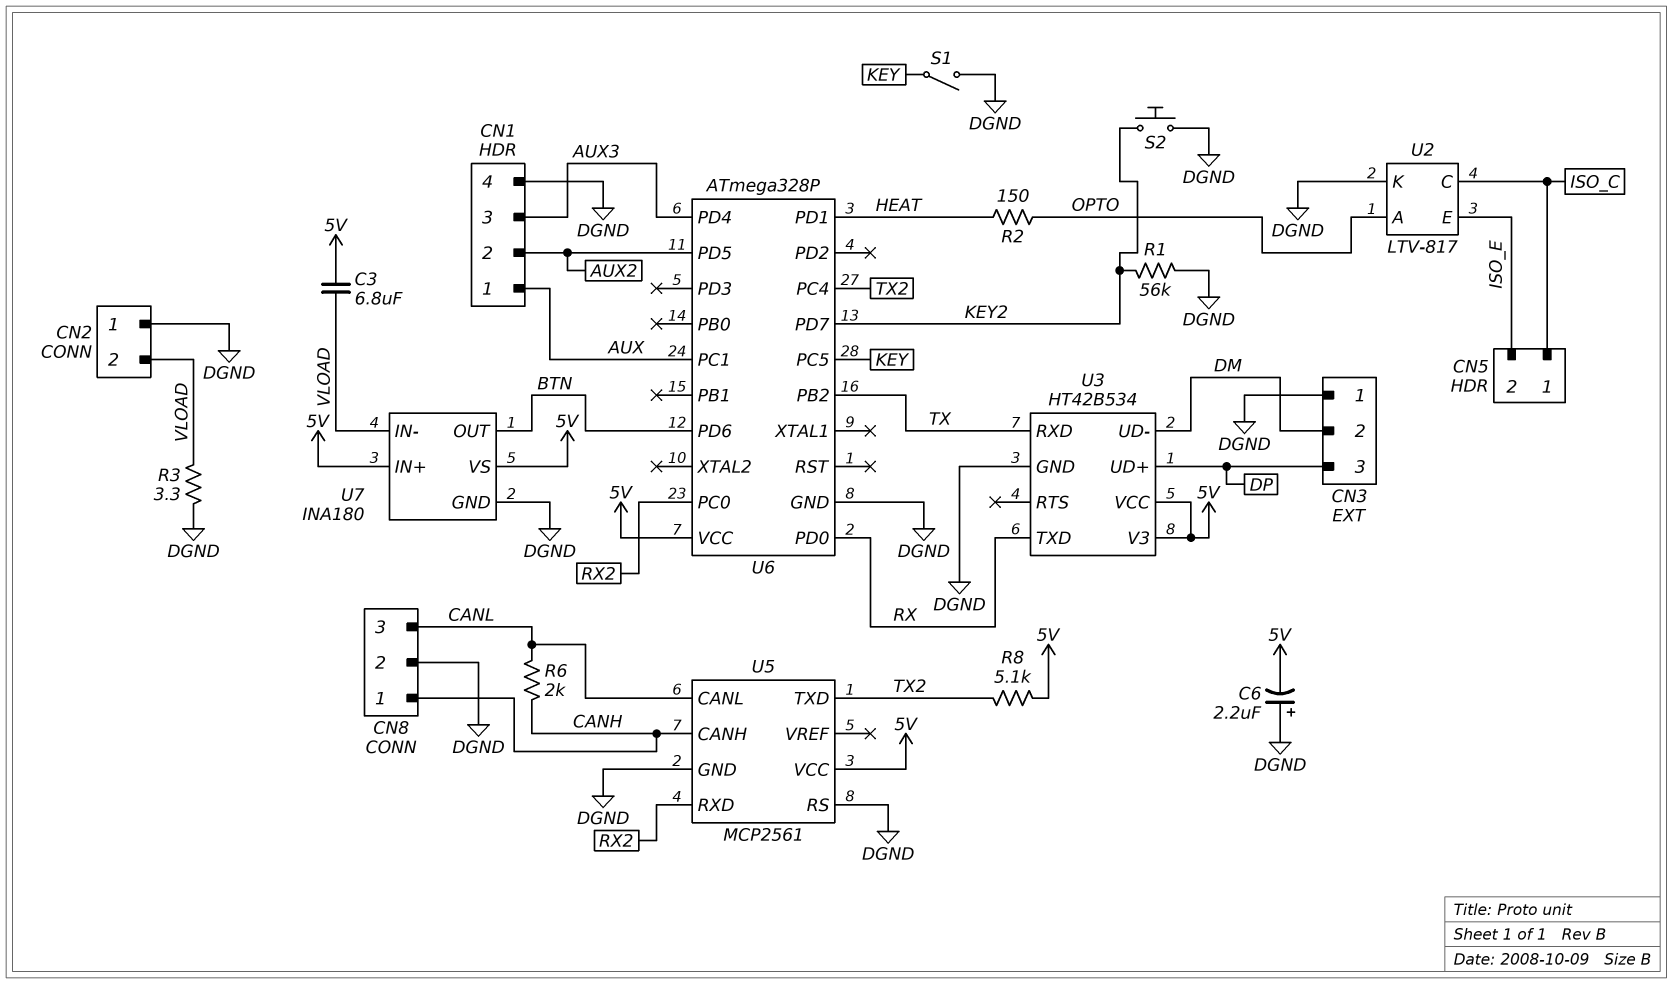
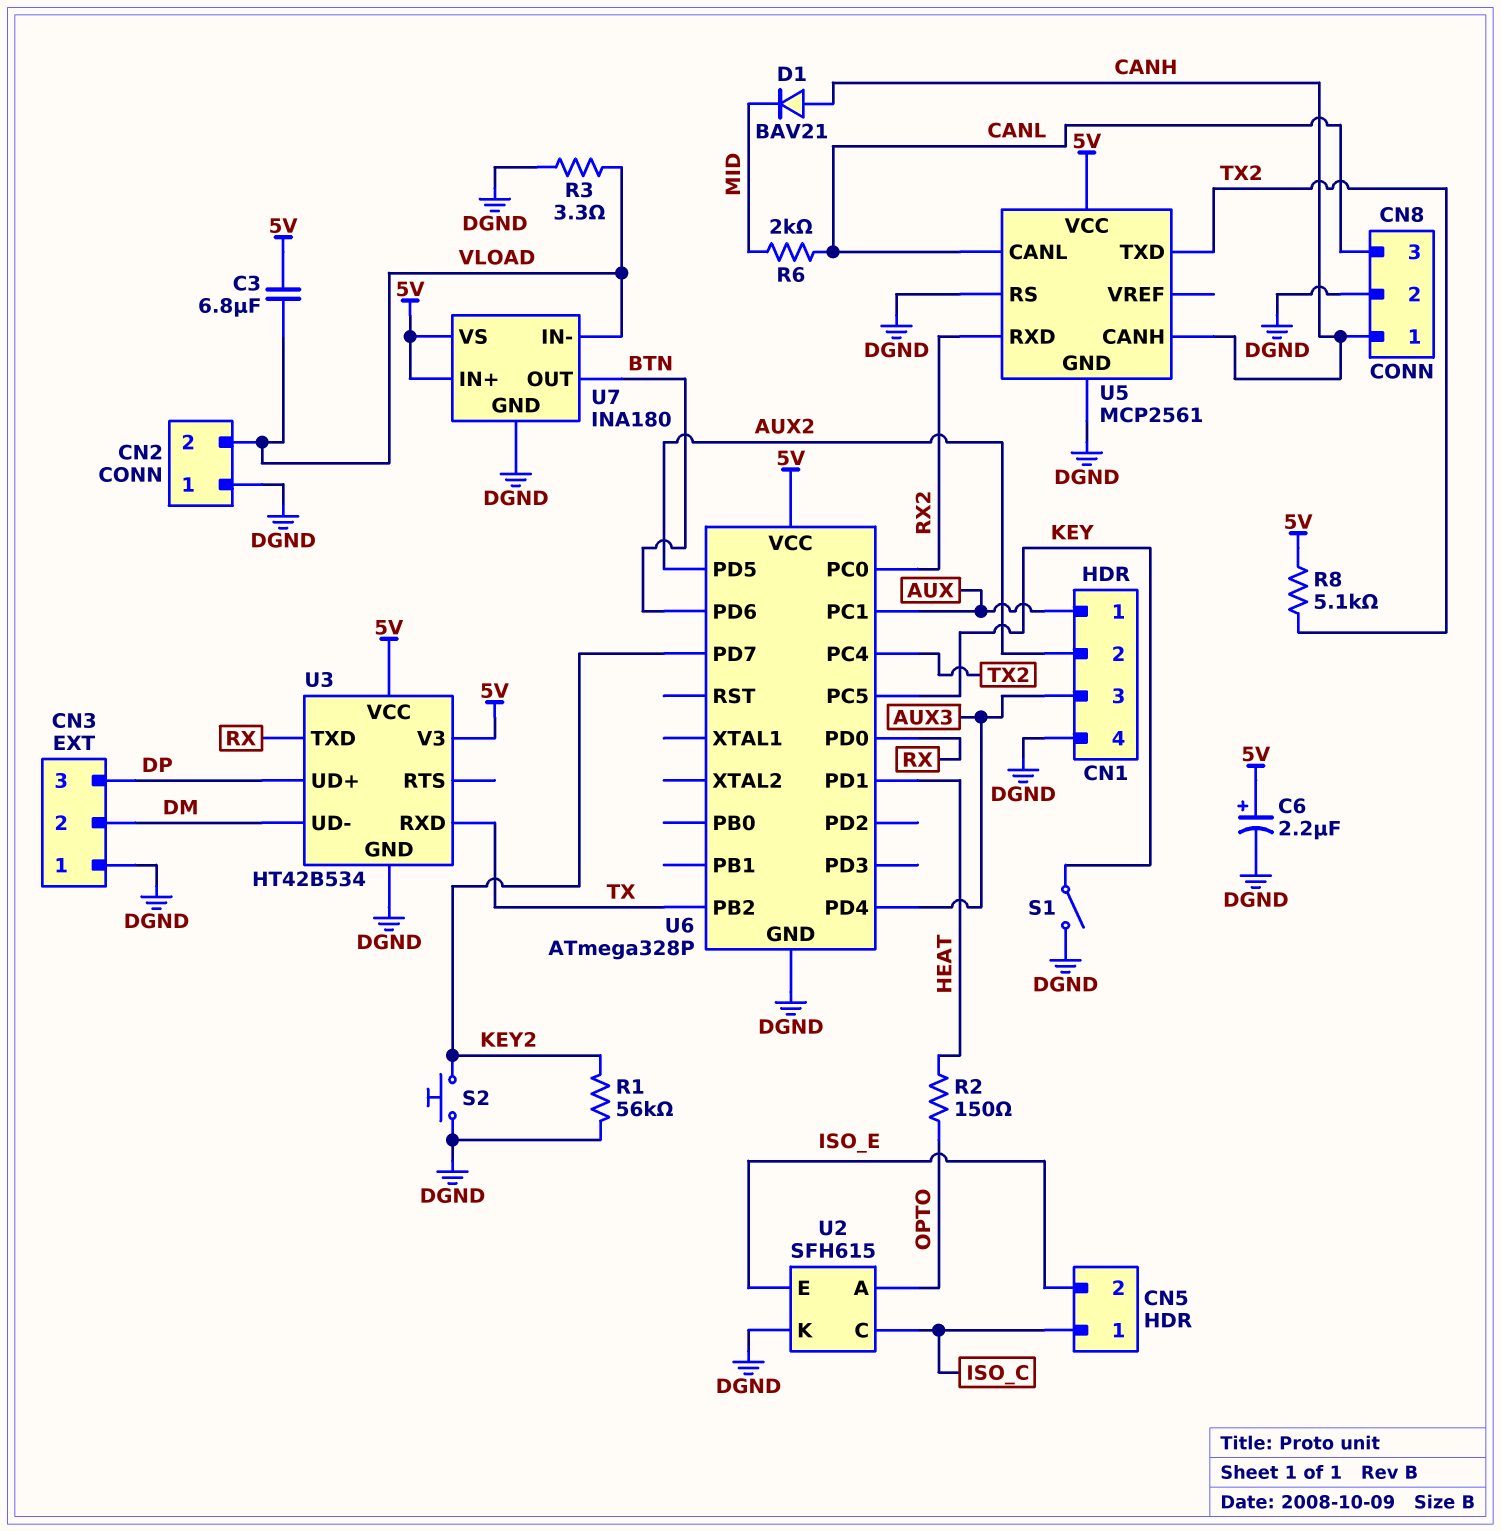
C6: 2.2uF (plus DGND, minus 5V) -> 2.2uF (plus 5V, minus DGND)
D1: none -> diode BAV21 (A CANH, K MID)
R6: 2k (CANH, CANL) -> 2k (CANL, MID)
U2: LTV-817 -> SFH615

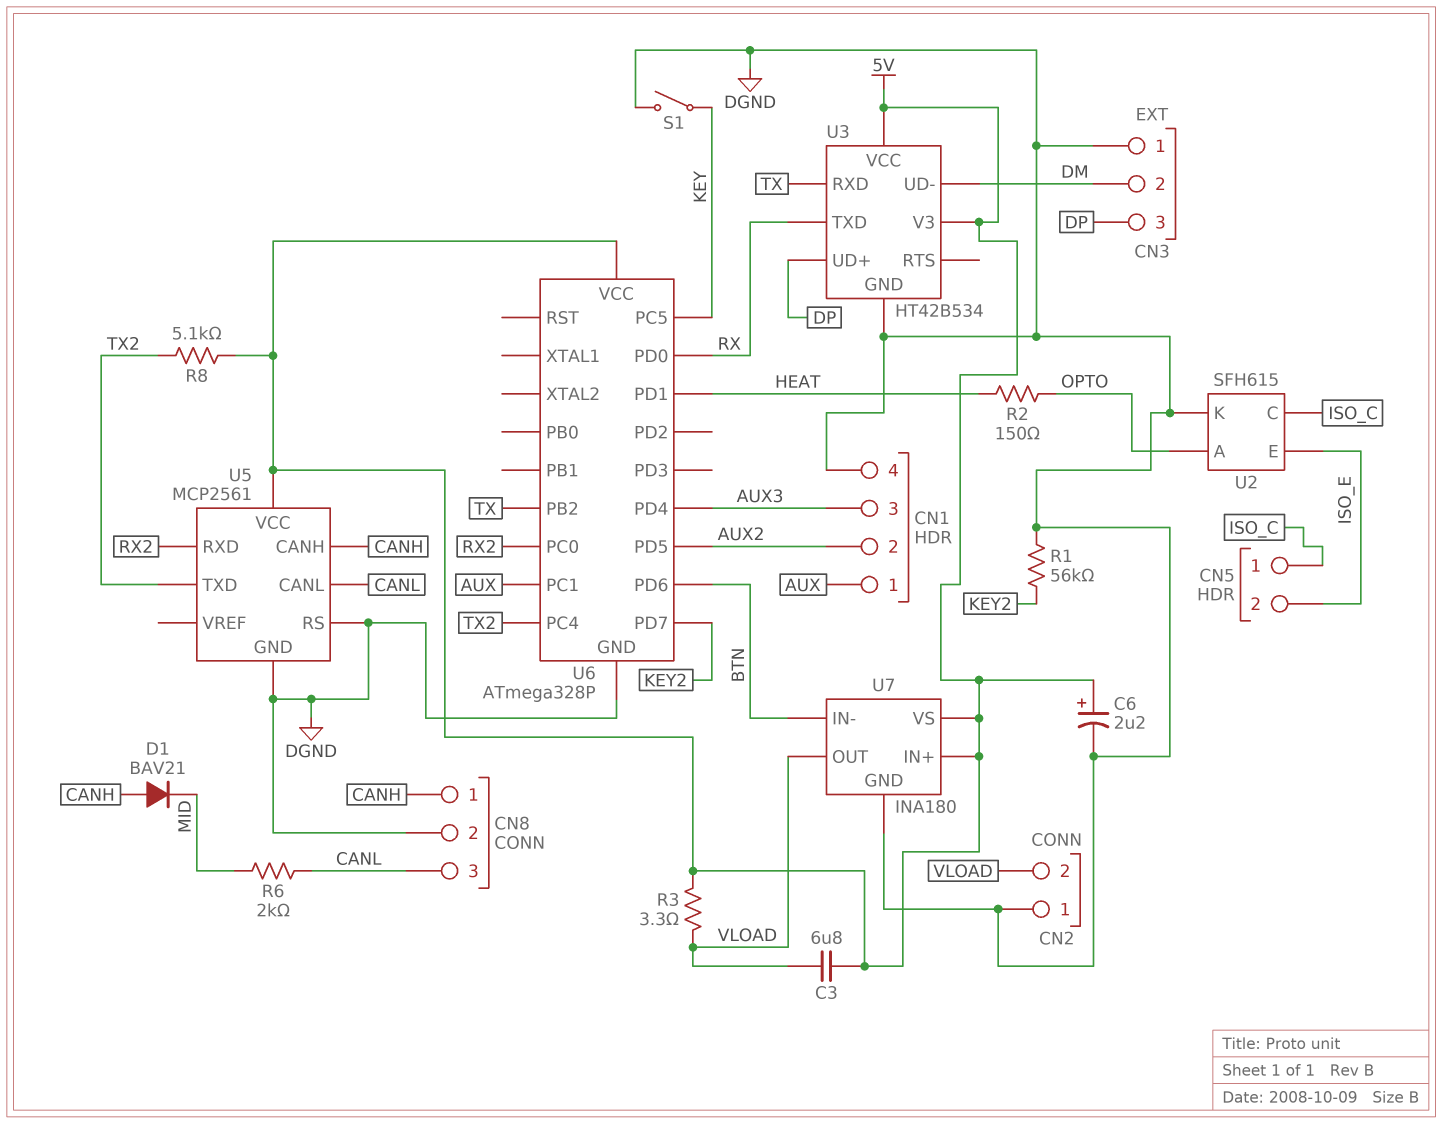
R3: 3.3 (DGND, VLOAD) -> 3.3 (5V, VLOAD)
S2: button (DGND, KEY2) -> none
U7 pin IN-: VLOAD -> BTN
U7 pin OUT: BTN -> VLOAD

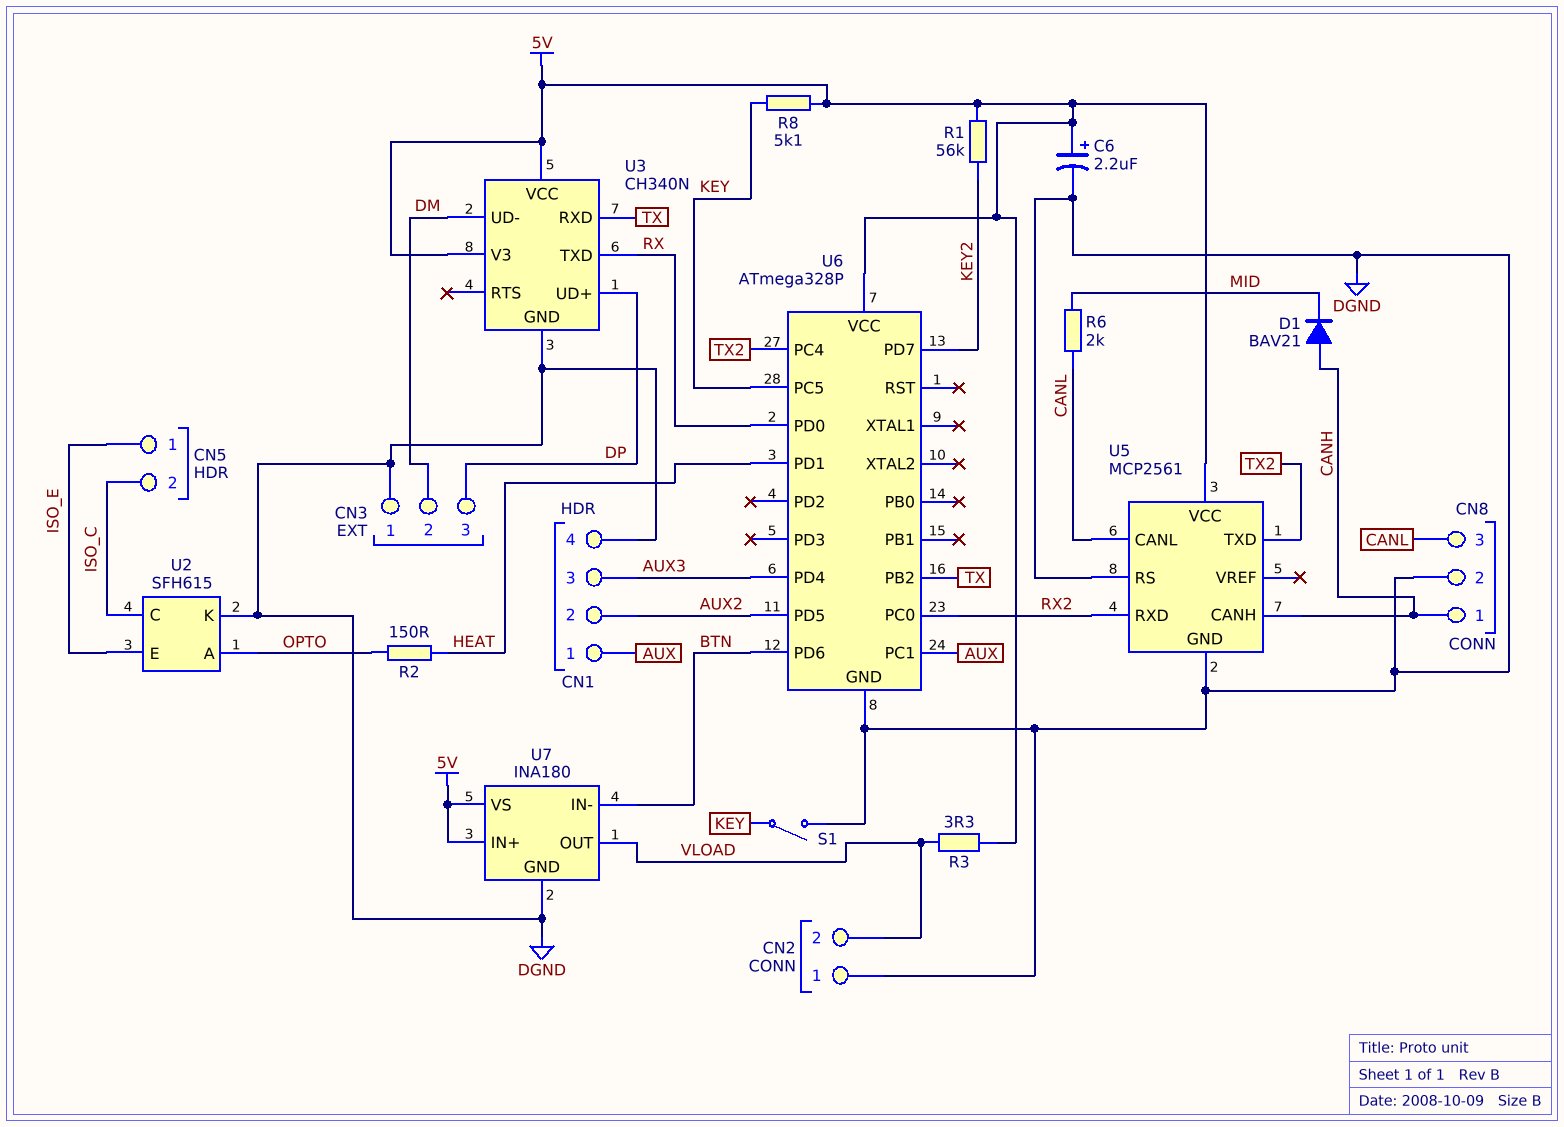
C3: 6.8uF (5V, VLOAD) -> none
CN5 pin 1: ISO_C -> ISO_E
CN5 pin 2: ISO_E -> ISO_C
R1: 56k (DGND, KEY2) -> 56k (5V, KEY2)
R8: 5.1k (5V, TX2) -> 5.1k (5V, KEY)
U3: HT42B534 -> CH340N

